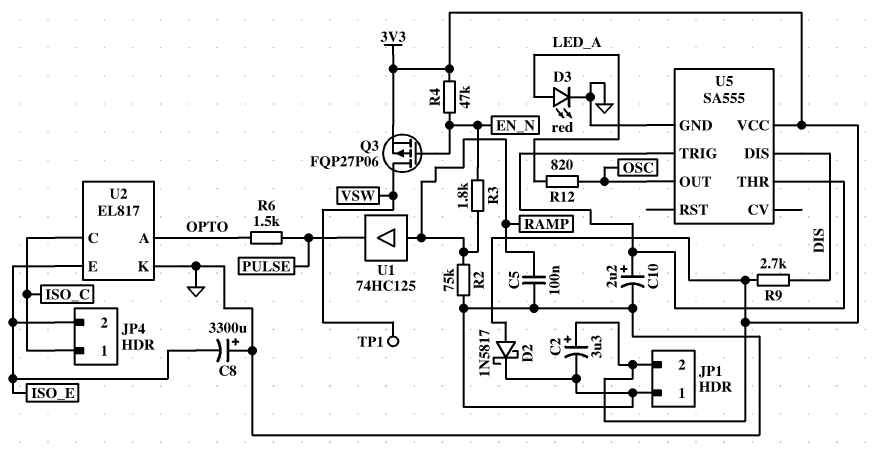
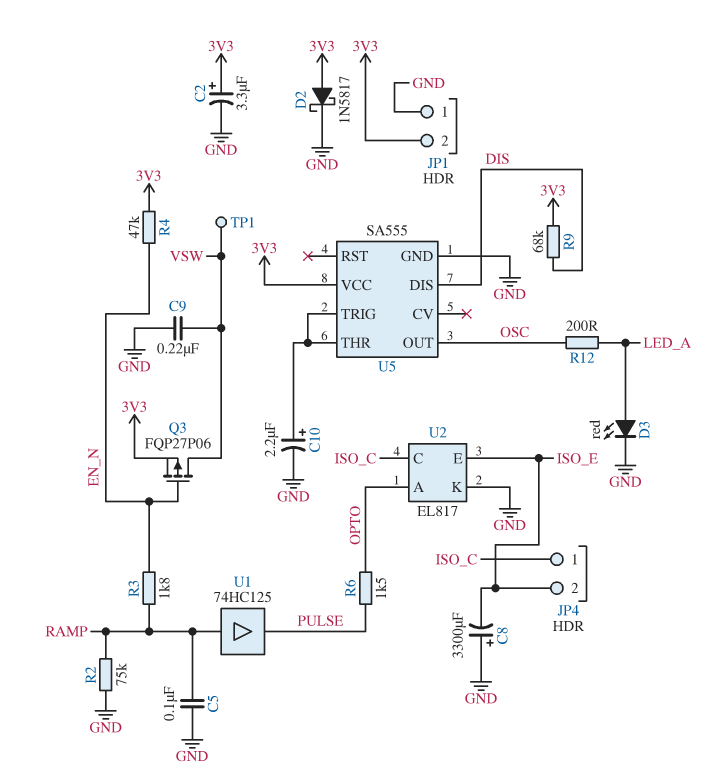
C9: none -> 220nF (GND, VSW)
R9: 2.7k (3V3, DIS) -> 68k (3V3, DIS)
R12: 820 (LED_A, OSC) -> 200 (LED_A, OSC)

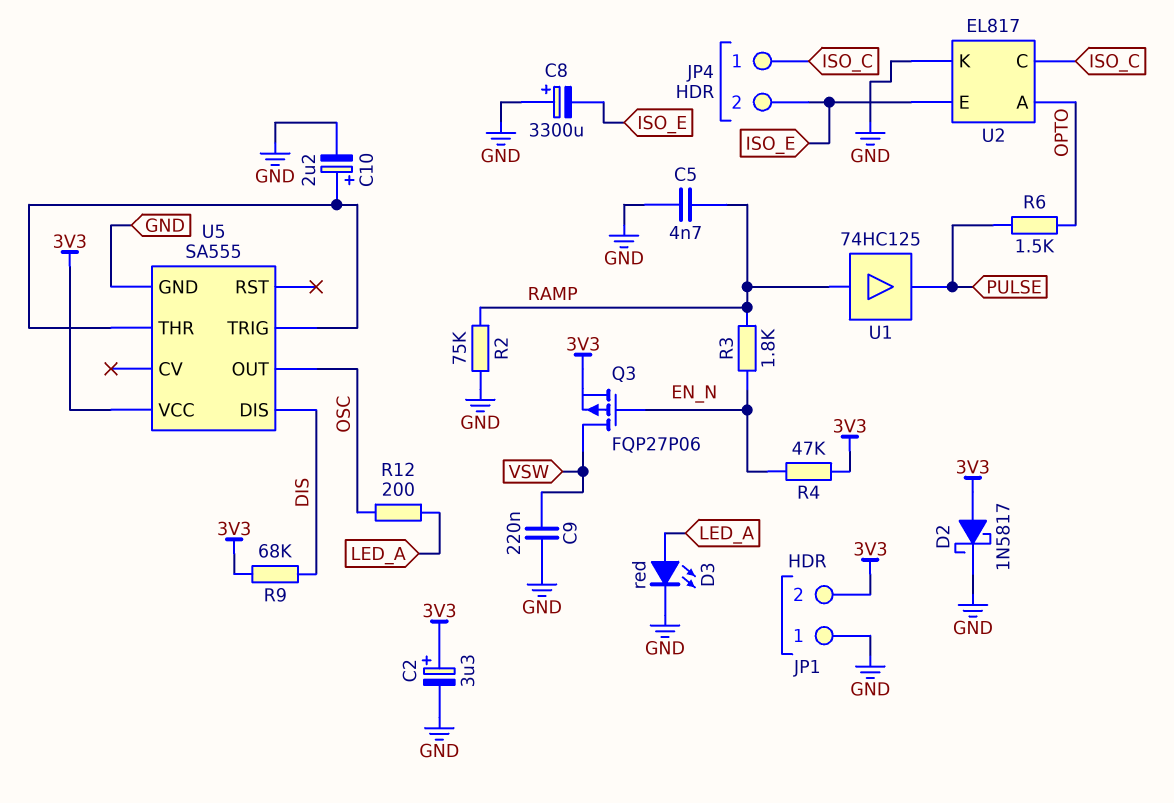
C5: 100nF (GND, RAMP) -> 4.7nF (GND, RAMP)
TP1: test point (VSW) -> none

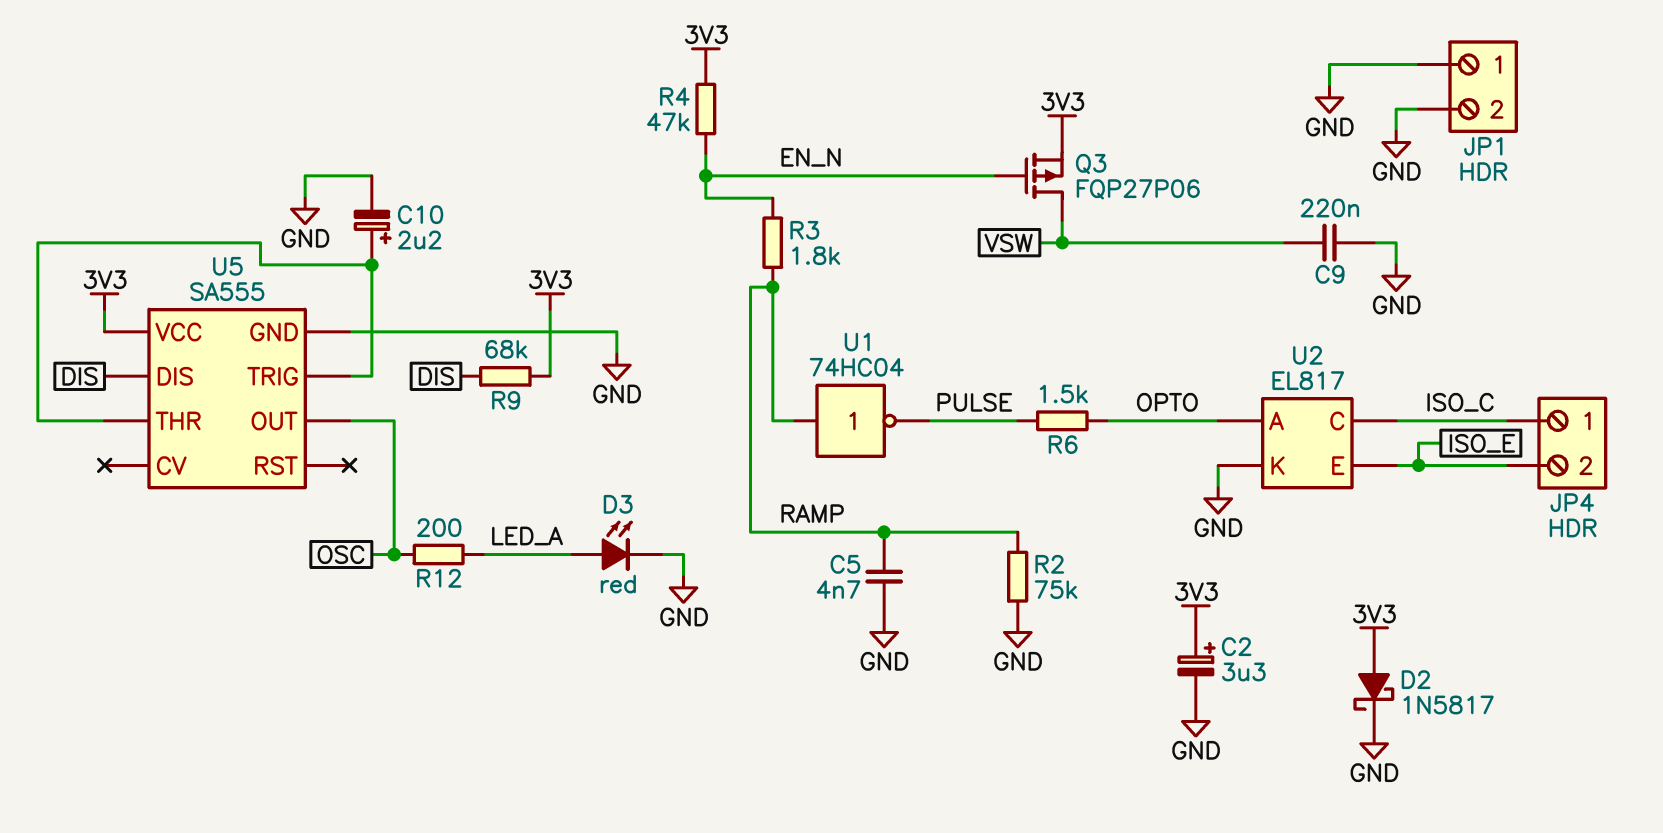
C8: 3300uF (plus GND, minus ISO_E) -> none
JP1 pin 2: 3V3 -> GND
U1: buffer 74HC125 (in RAMP, out PULSE) -> NOT 74HC04 (in RAMP, out PULSE)

